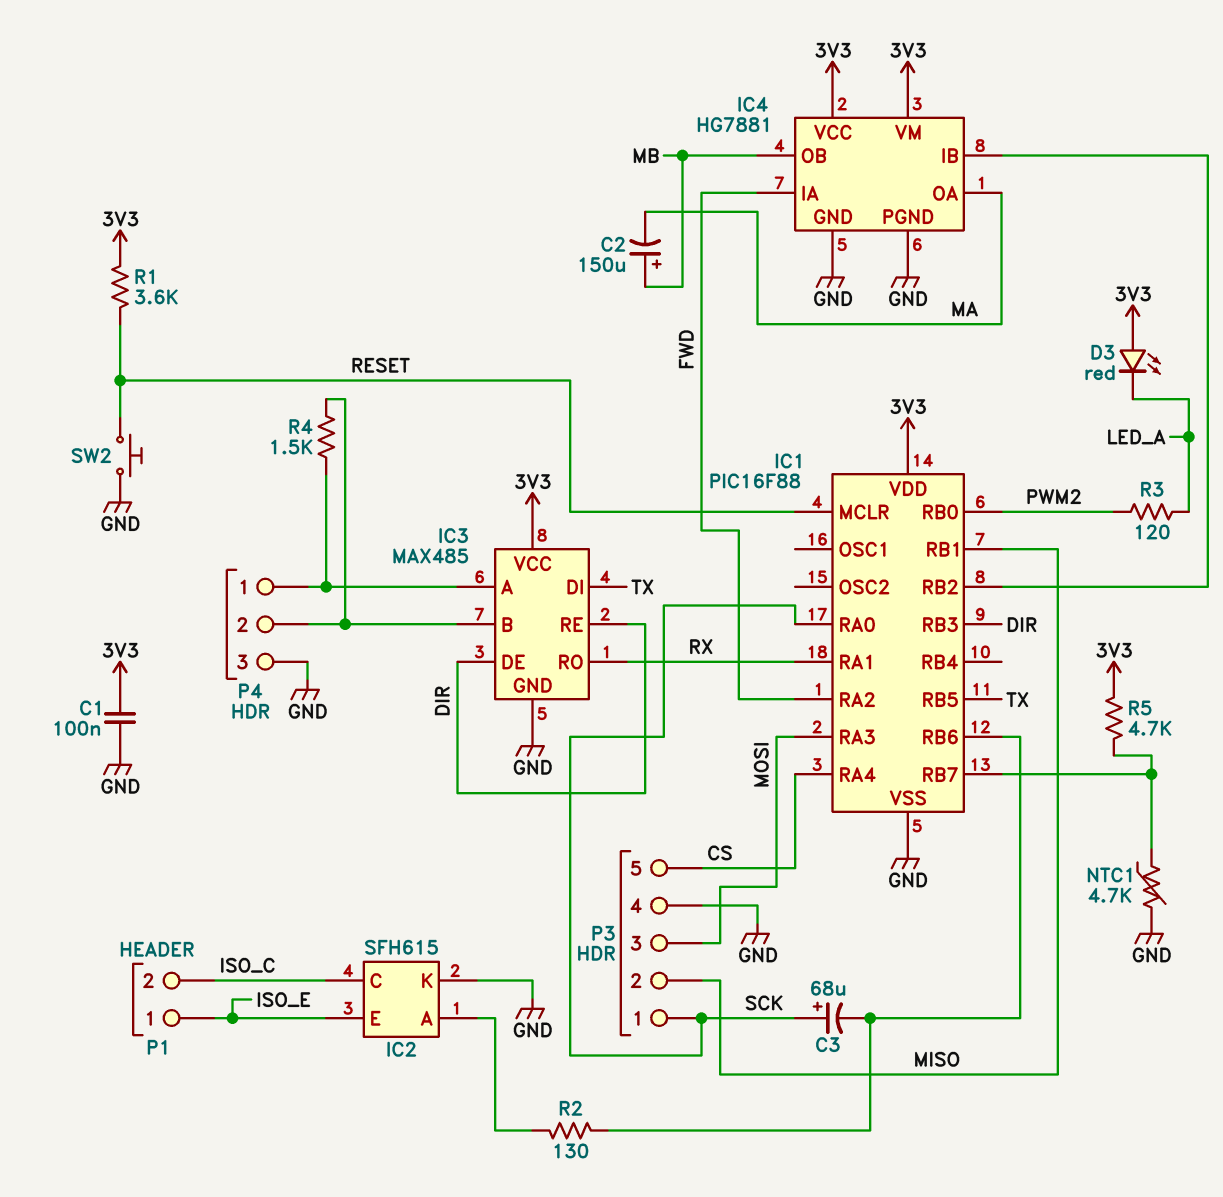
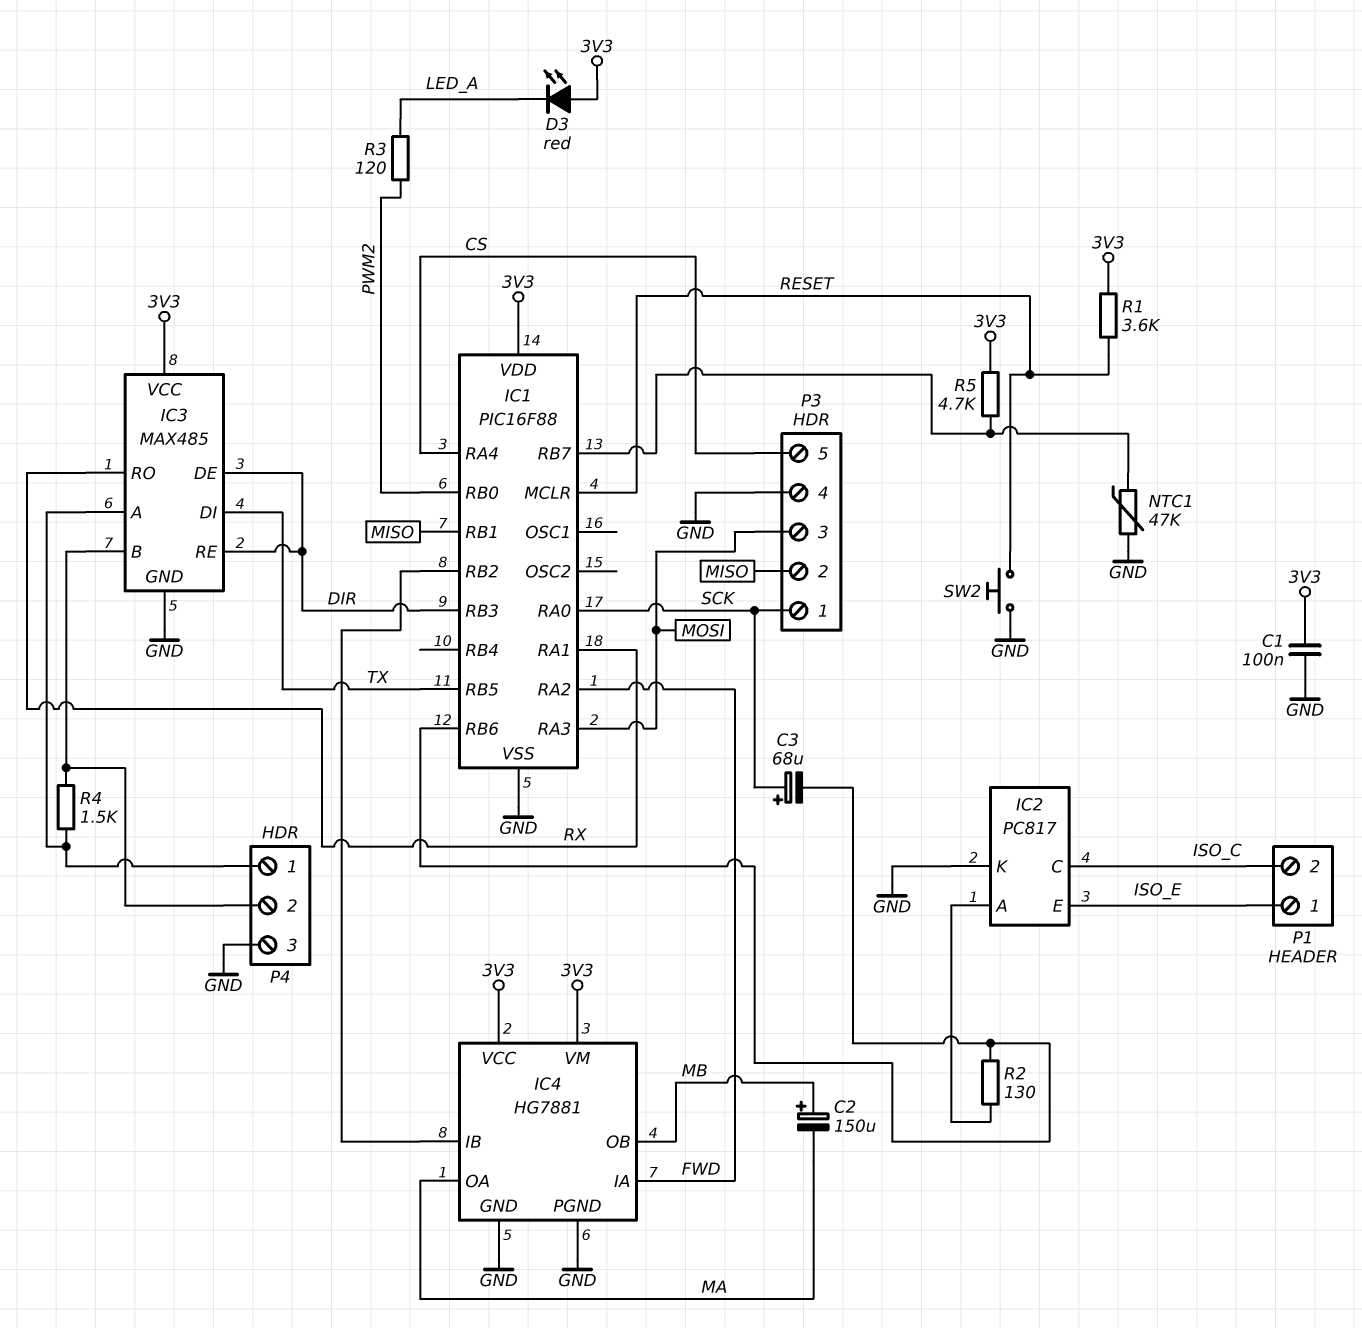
IC2: SFH615 -> PC817
NTC1: 4.7k (GND, IC1/RB7) -> 47k (GND, IC1/RB7)

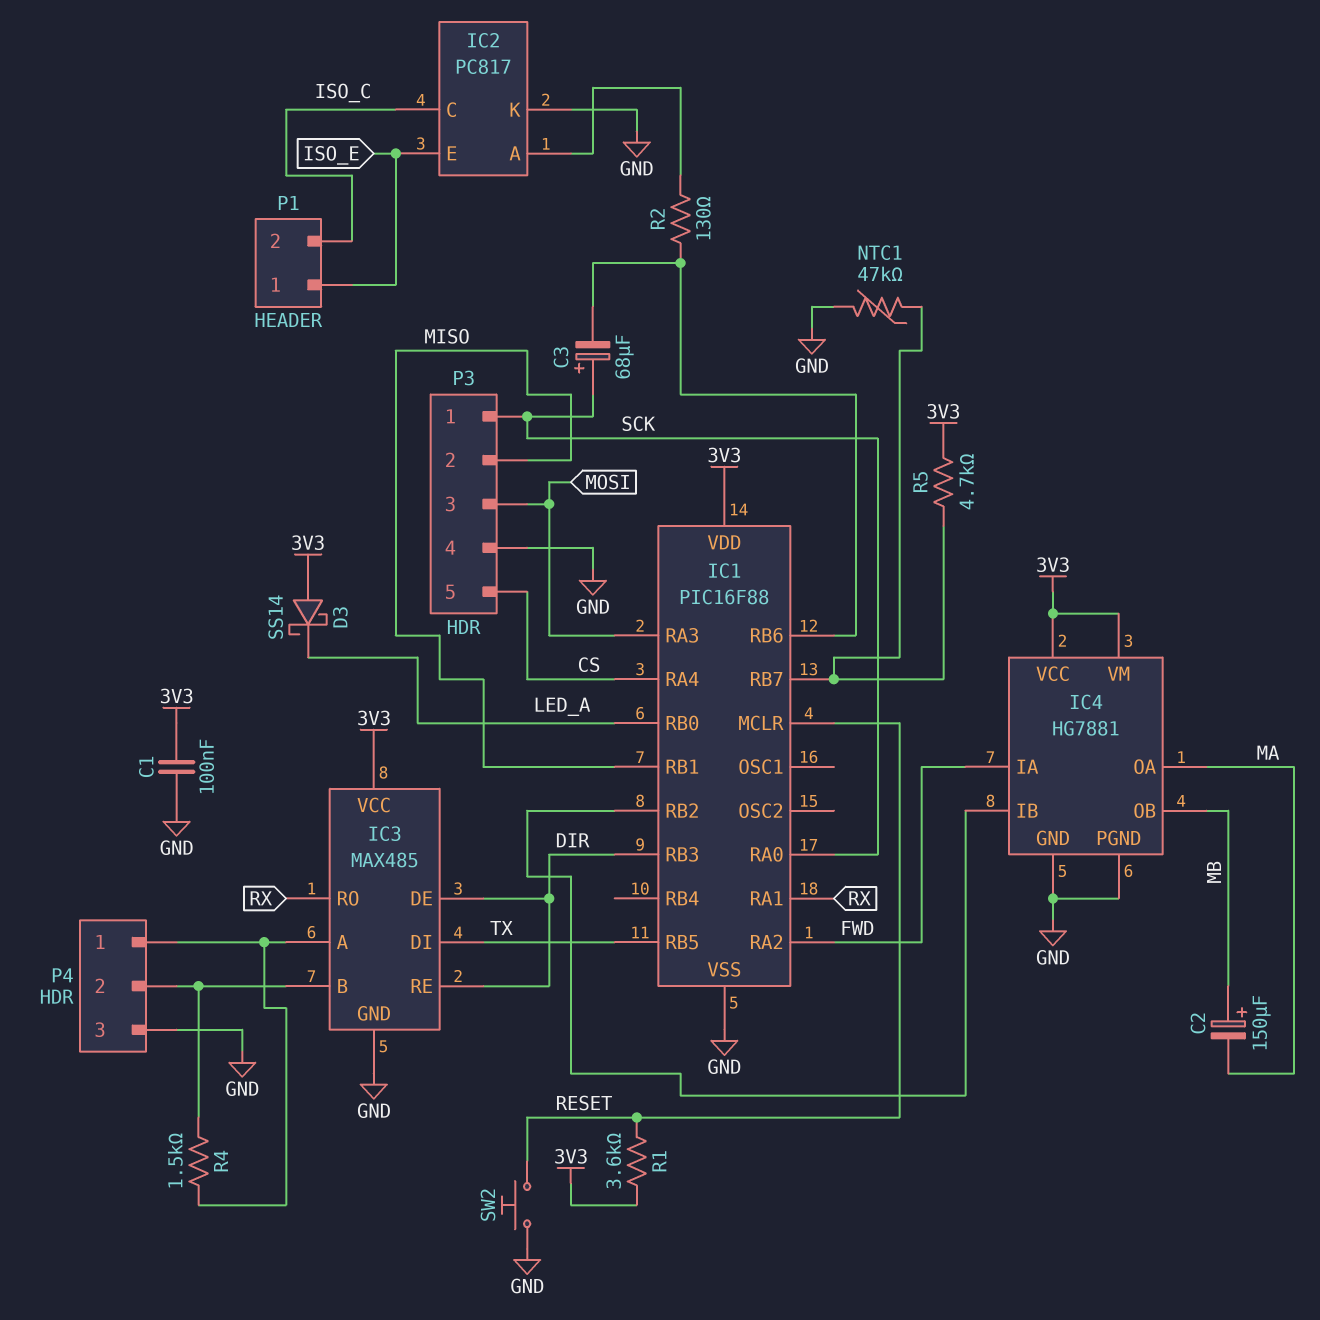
D3: LED red (A 3V3, K LED_A) -> schottky SS14 (A 3V3, K LED_A)
IC1 pin RB0: PWM2 -> LED_A
R3: 120 (LED_A, PWM2) -> none

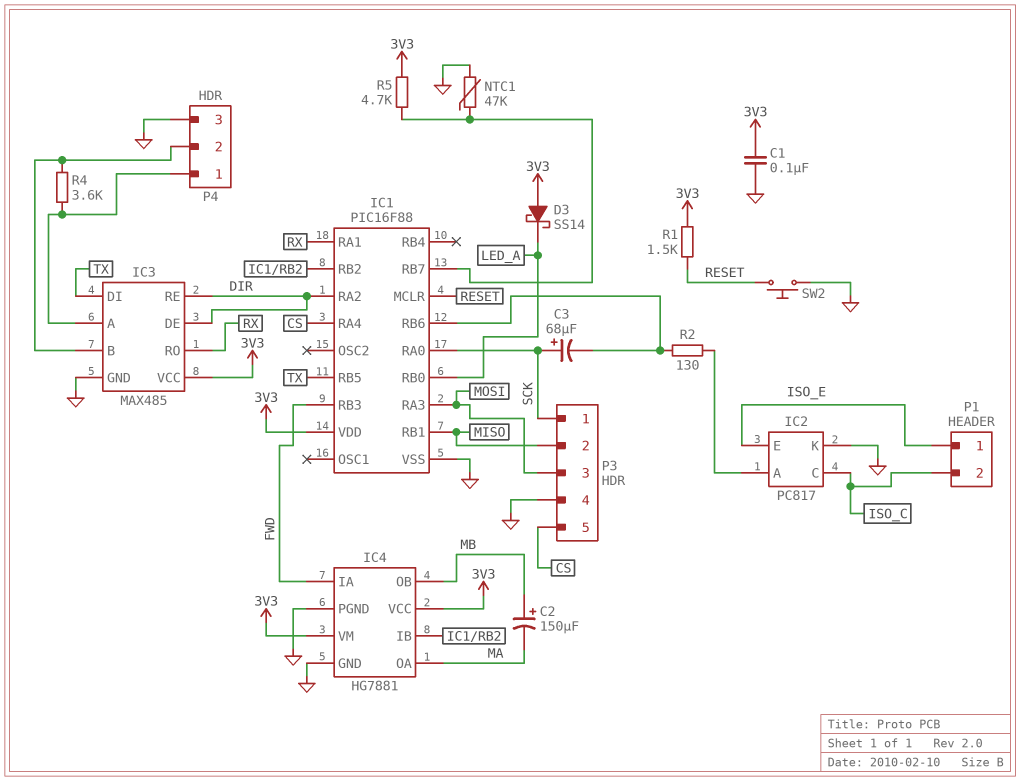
IC1 pin RA2: FWD -> DIR
IC1 pin RB3: DIR -> FWD
R1: 3.6k (3V3, RESET) -> 1.5k (3V3, RESET)
R4: 1.5k (IC3/A, IC3/B) -> 3.6k (IC3/A, IC3/B)

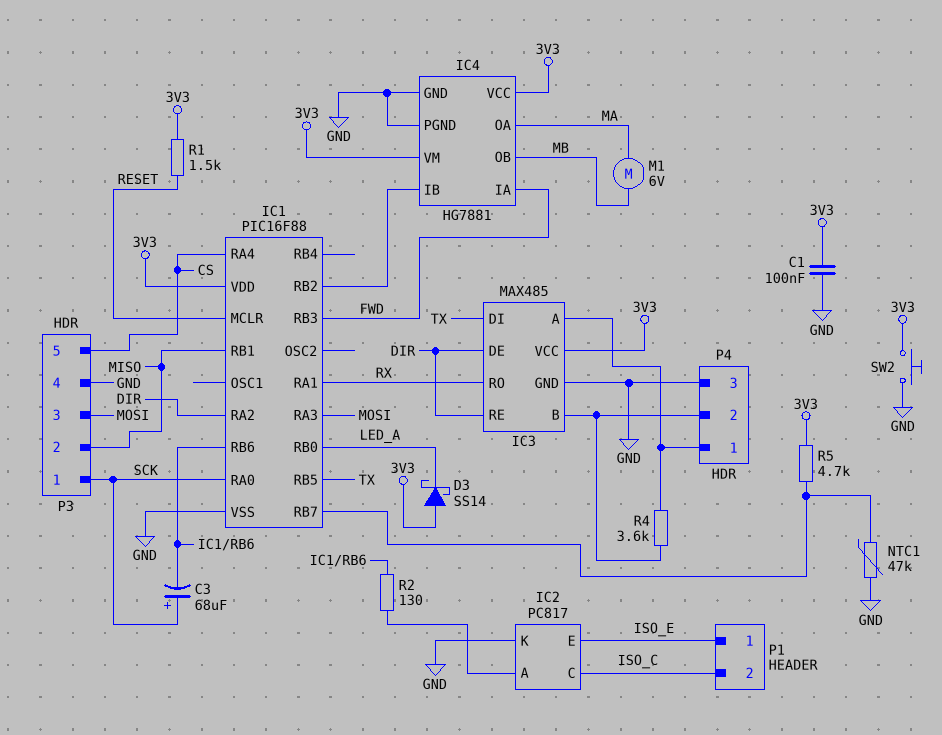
C2: 150uF (plus MB, minus MA) -> none
M1: none -> motor 6V (MA, MB)
SW2: button (GND, RESET) -> button (3V3, GND)

